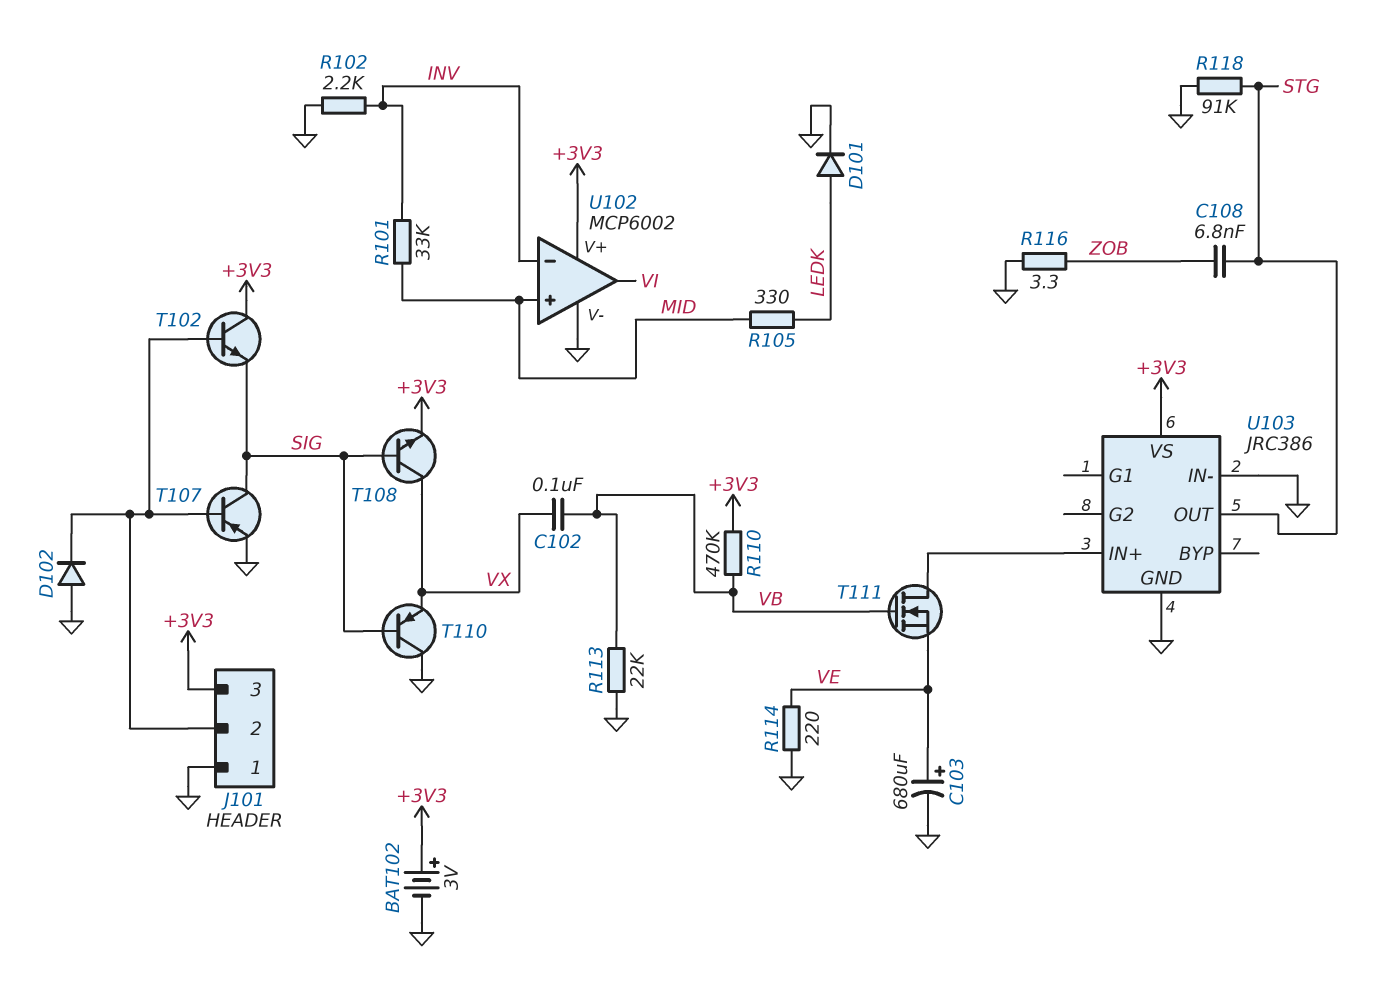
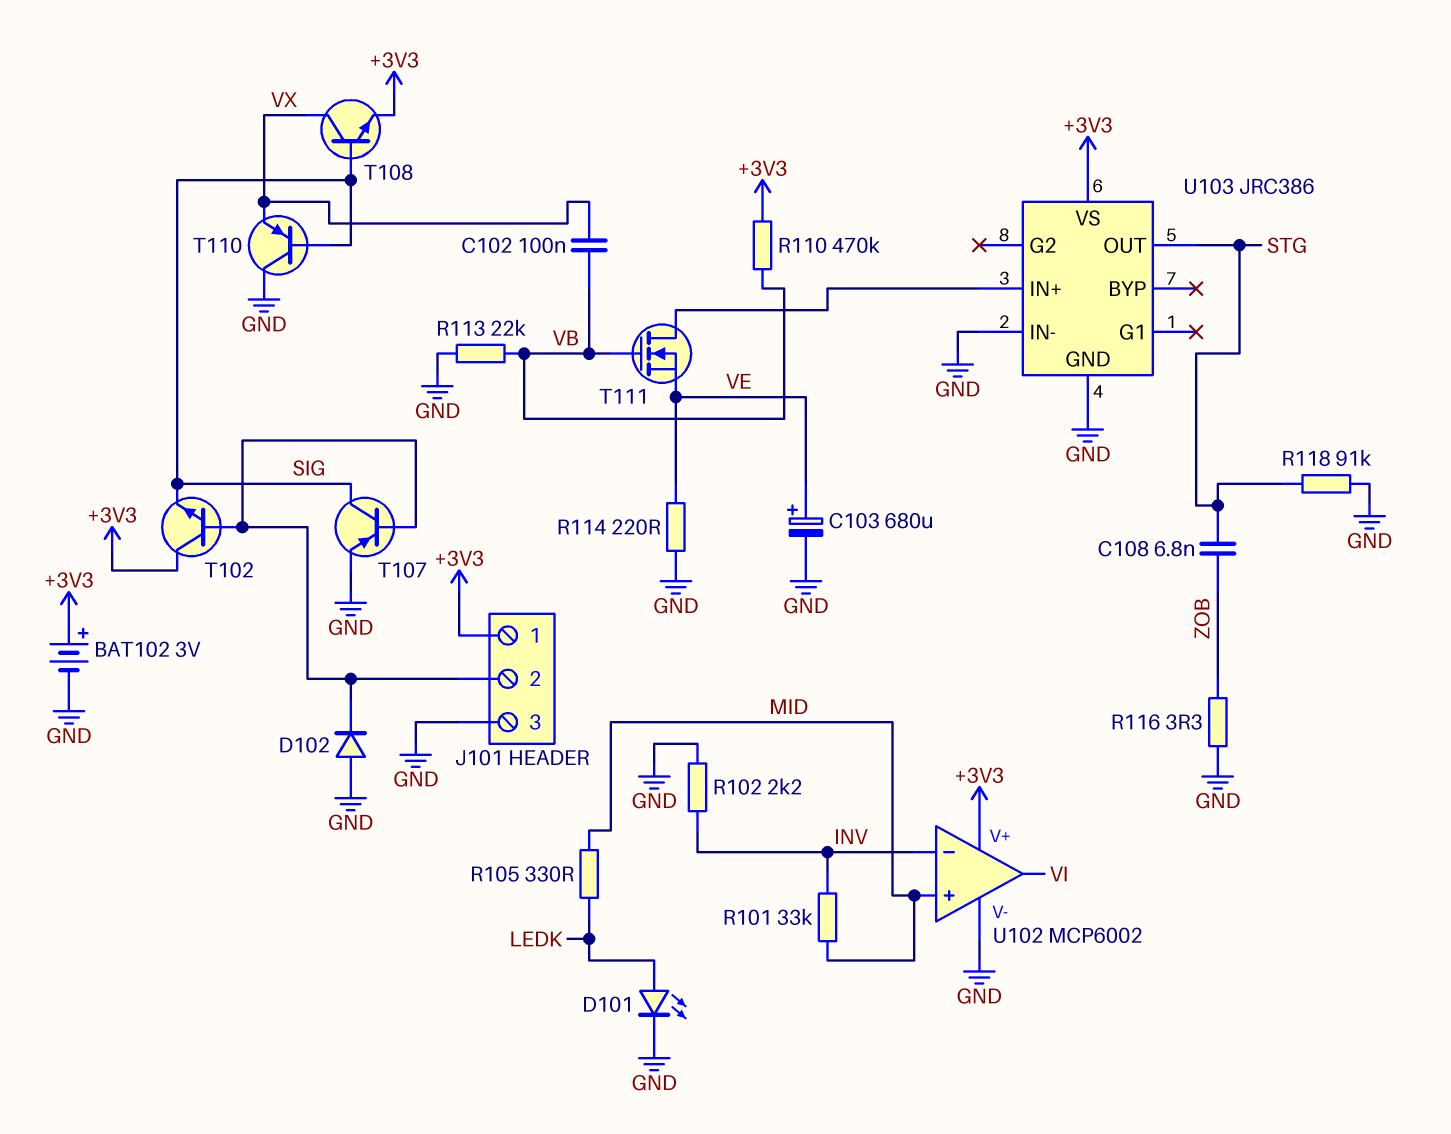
D101: diode (A LEDK, K GND) -> LED (A LEDK, K GND)
J101 pin 1: GND -> +3V3
J101 pin 3: +3V3 -> GND

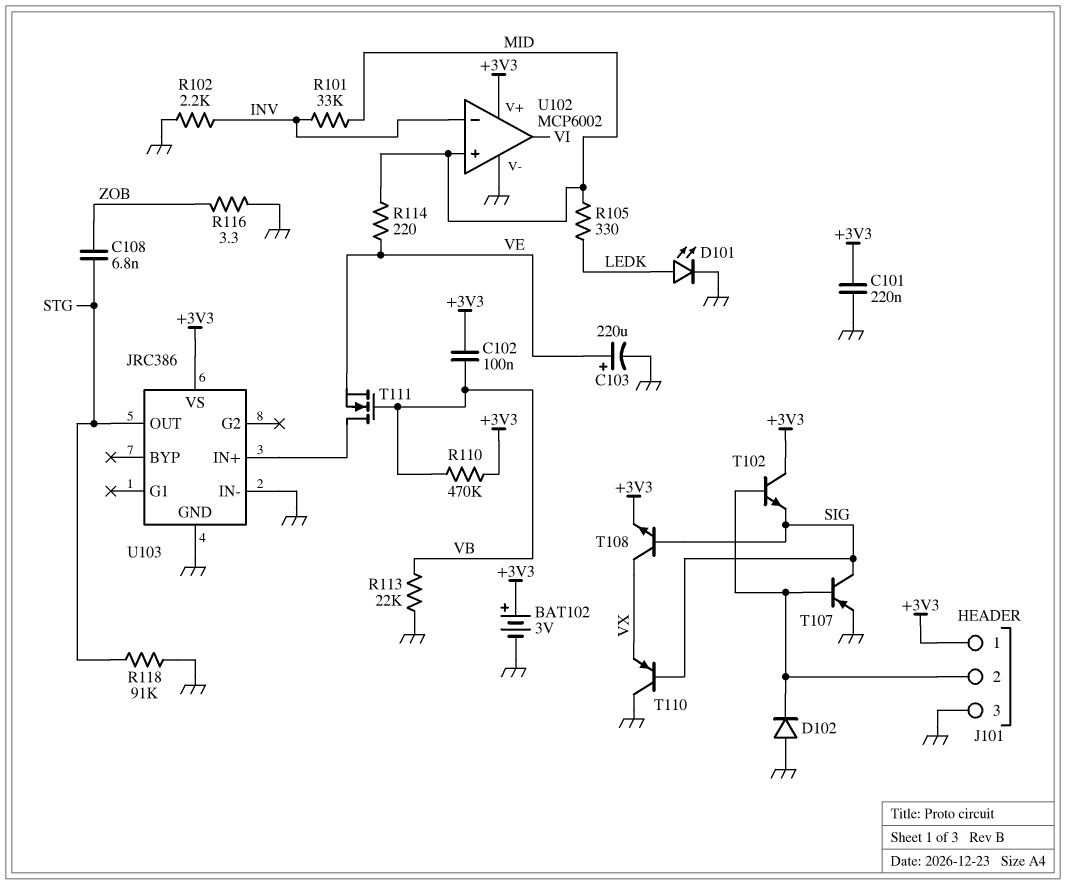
C101: none -> 220nF (+3V3, GND)
C102: 100nF (VB, VX) -> 100nF (+3V3, VB)
C103: 680uF (plus VE, minus GND) -> 220uF (plus VE, minus GND)
R114: 220 (GND, VE) -> 220 (MID, VE)

